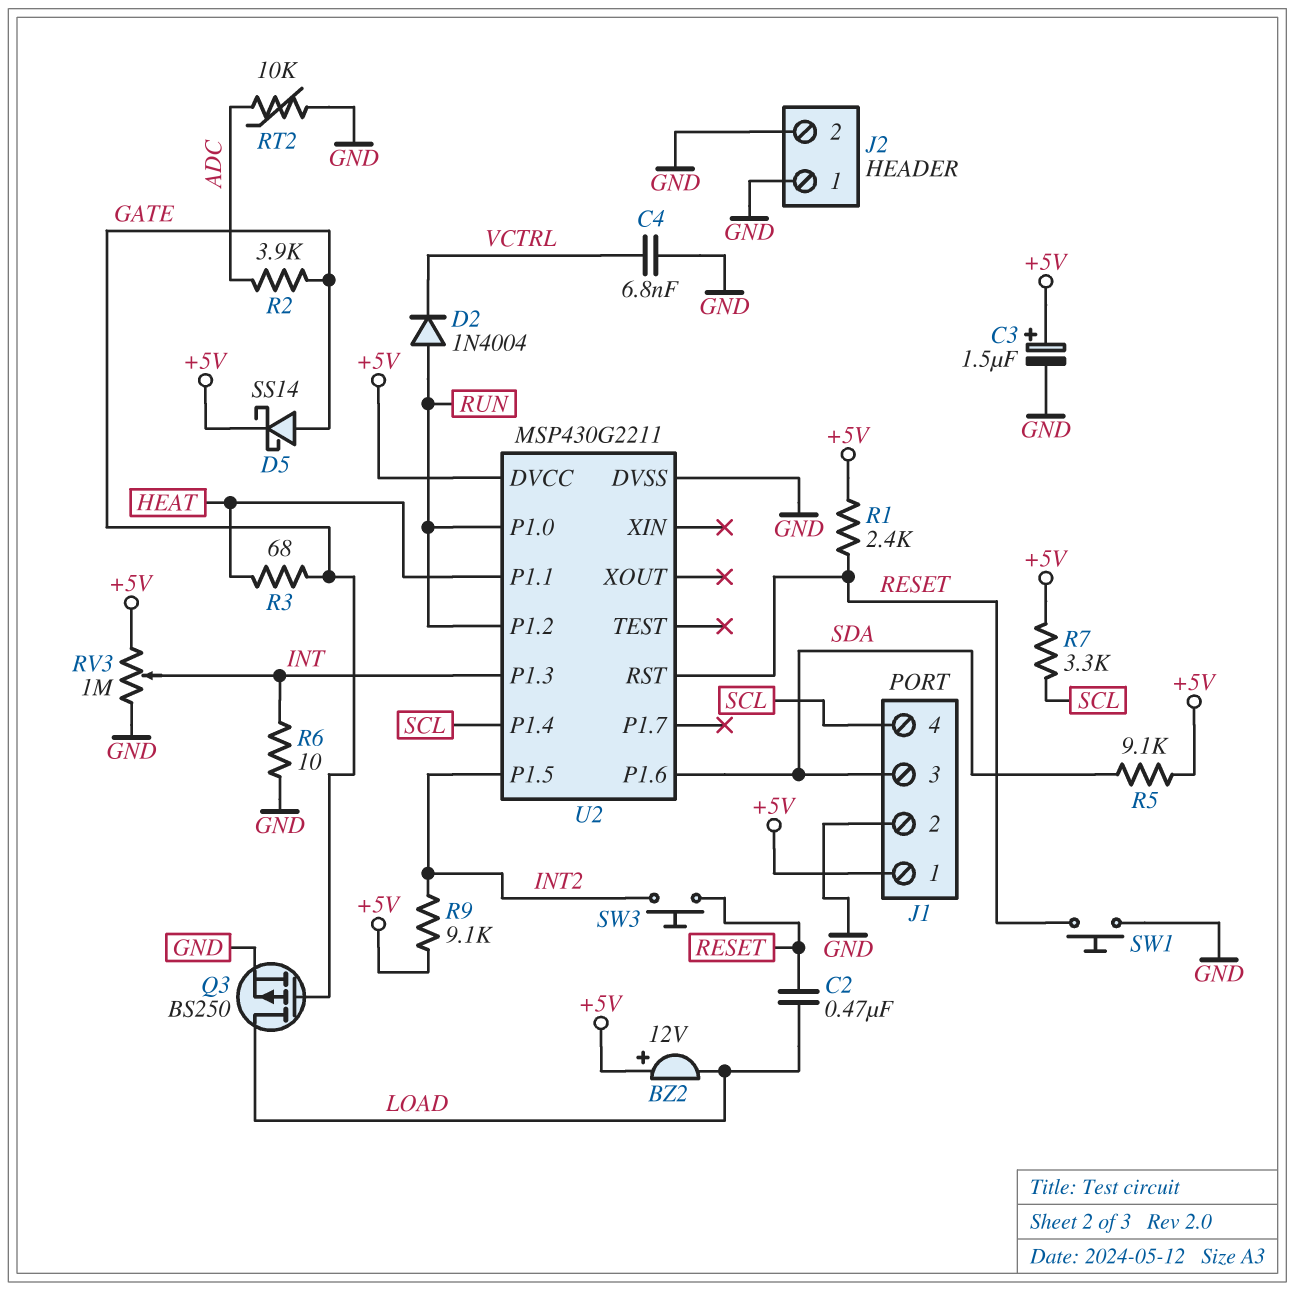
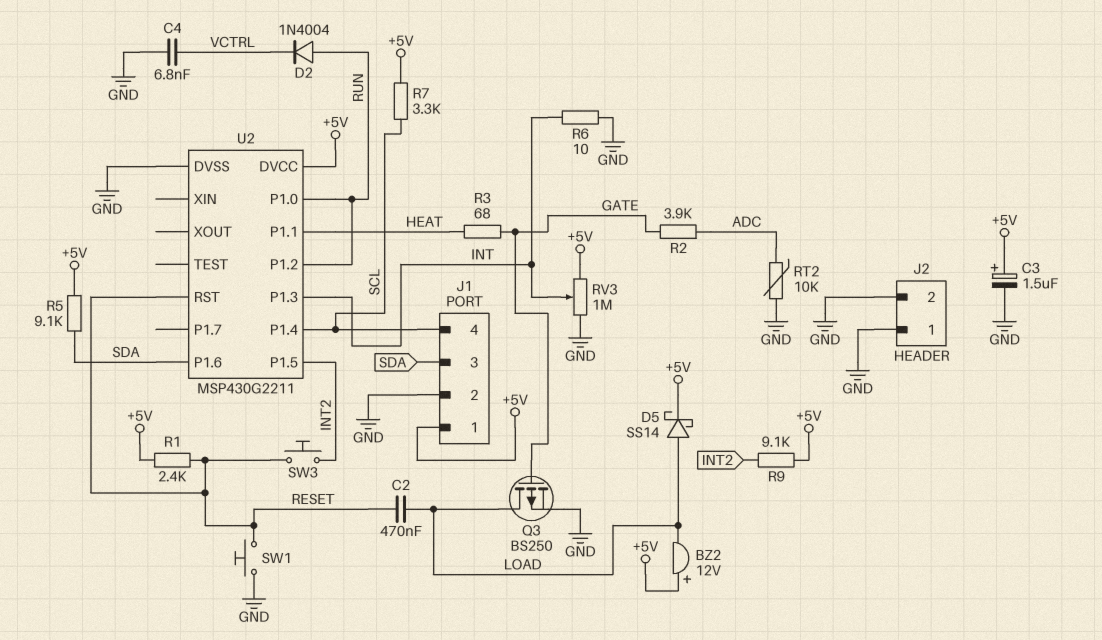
D5: schottky SS14 (A GATE, K +5V) -> schottky SS14 (A LOAD, K +5V)

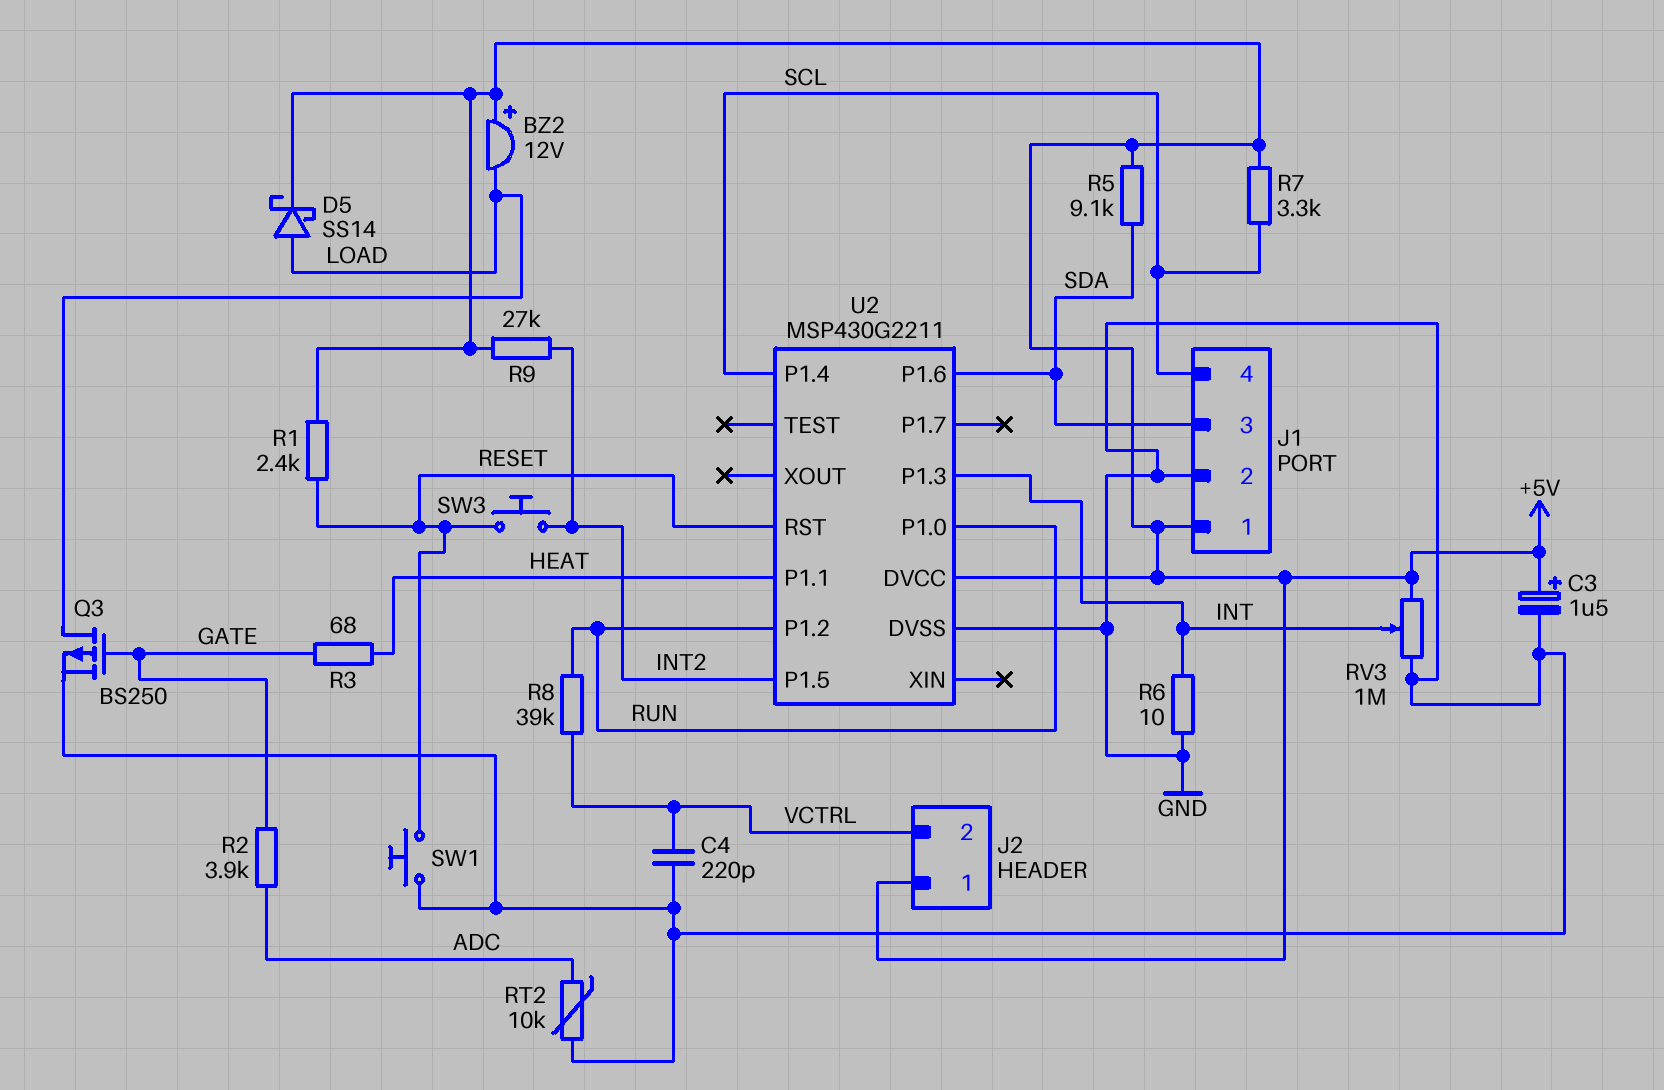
C2: 470nF (LOAD, RESET) -> none
C4: 6.8nF (GND, VCTRL) -> 220pF (GND, VCTRL)
D2: diode 1N4004 (A RUN, K VCTRL) -> none
J2 pin 1: GND -> +5V
J2 pin 2: GND -> VCTRL
R8: none -> 39k (RUN, VCTRL)
R9: 9.1k (+5V, INT2) -> 27k (+5V, INT2)

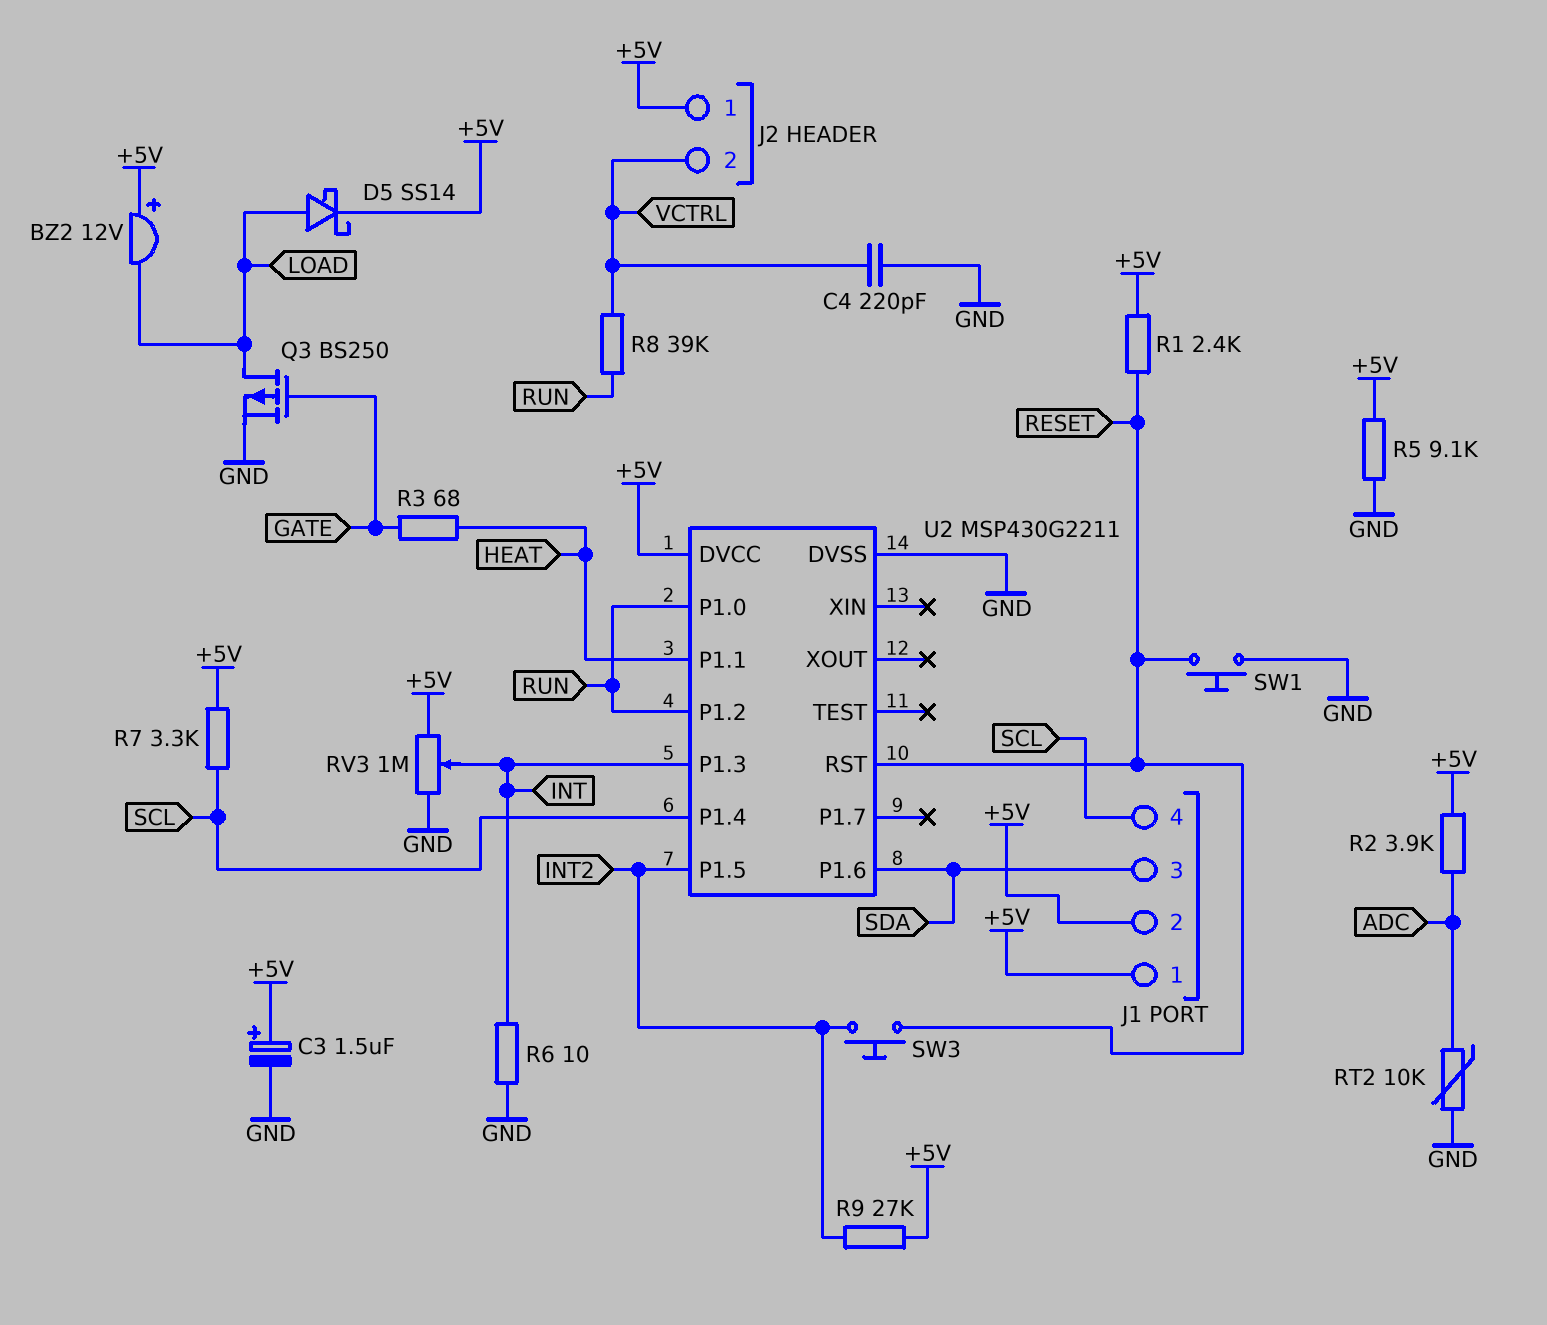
J1 pin 2: GND -> +5V
R2: 3.9k (ADC, GATE) -> 3.9k (+5V, ADC)
R5: 9.1k (+5V, SDA) -> 9.1k (+5V, GND)

